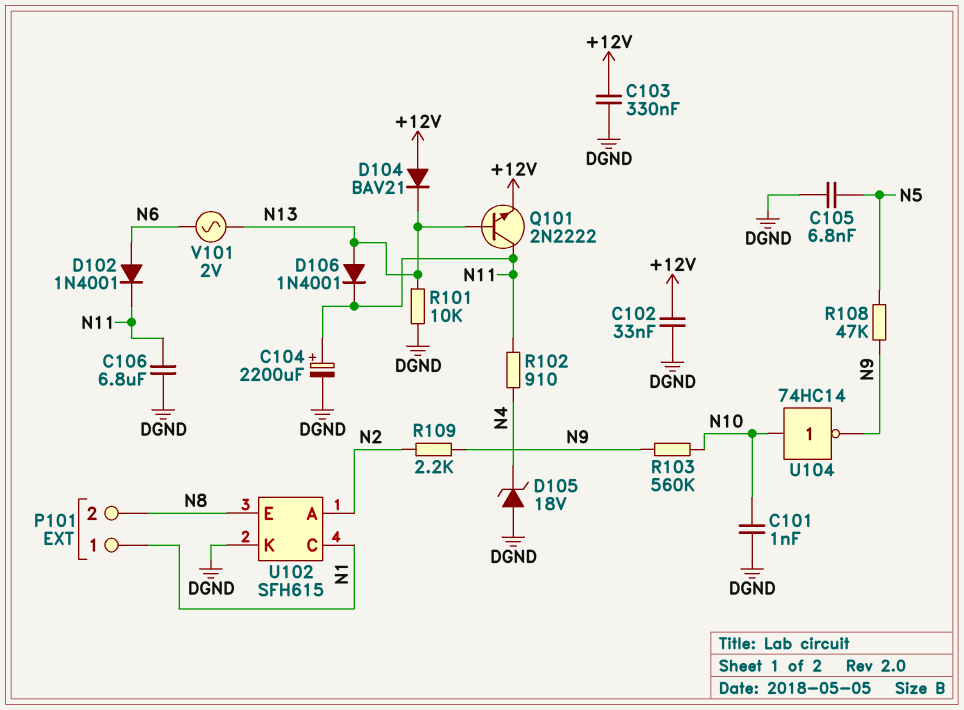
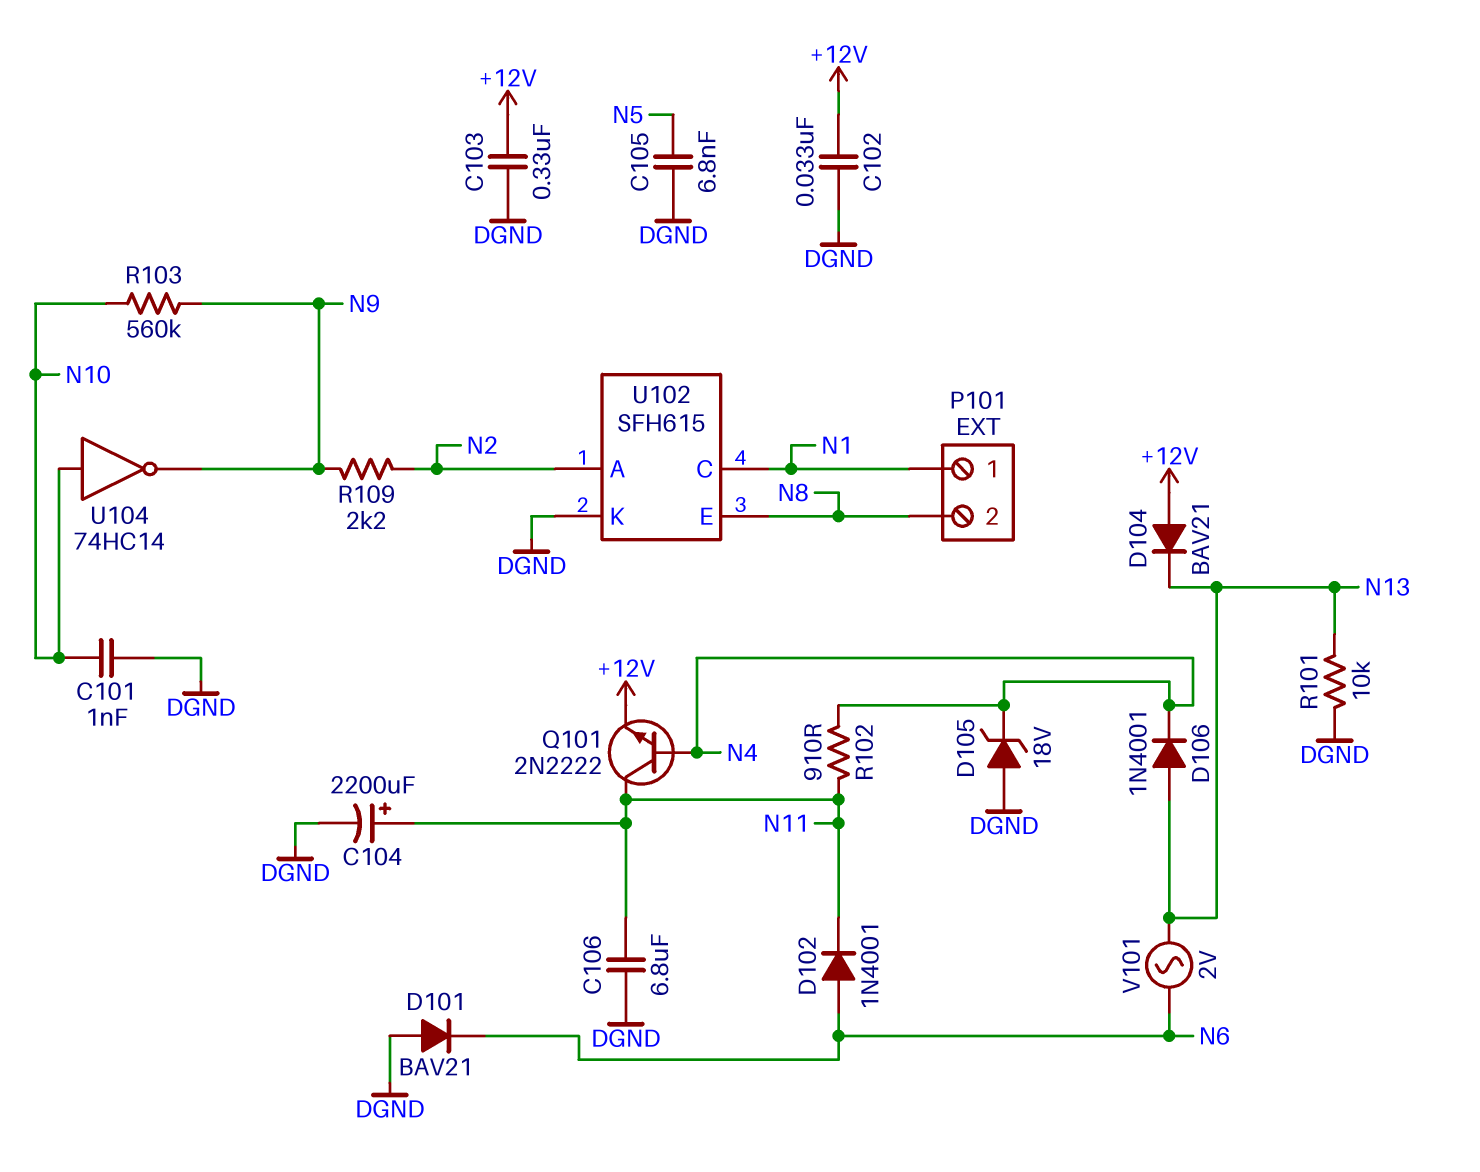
D101: none -> diode BAV21 (A DGND, K N6)
D106: diode 1N4001 (A N13, K N11) -> diode 1N4001 (A N13, K N4)
Q101: NPN 2N2222 (B N13, C N11, E +12V) -> NPN 2N2222 (B N4, C N11, E +12V)
R108: 47k (N5, N9) -> none

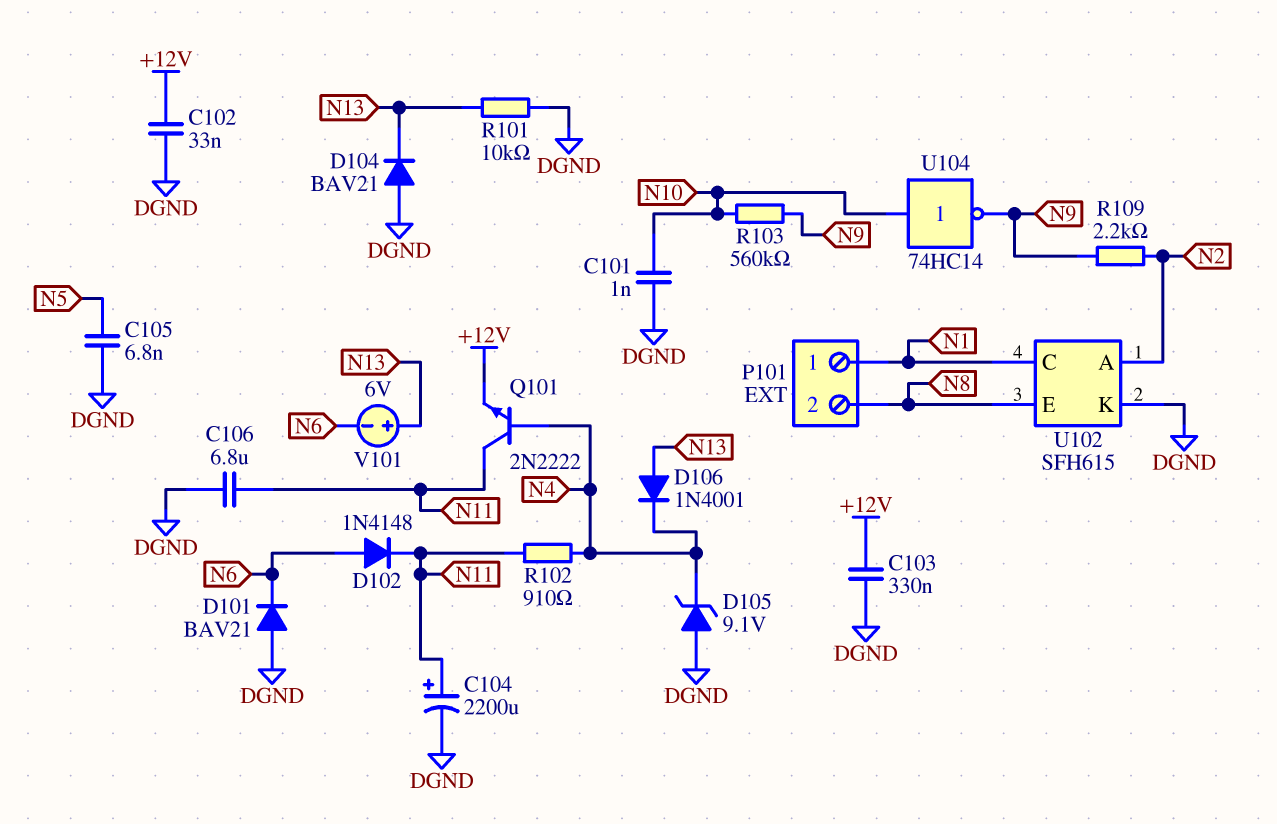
D102: diode 1N4001 (A N6, K N11) -> diode 1N4148 (A N6, K N11)
D104: diode BAV21 (A +12V, K N13) -> diode BAV21 (A DGND, K N13)
D105: zener 18V (A DGND, K N4) -> zener 9.1V (A DGND, K N4)
V101: AC 2V (N6, N13) -> 6V (plus N13, minus N6)

